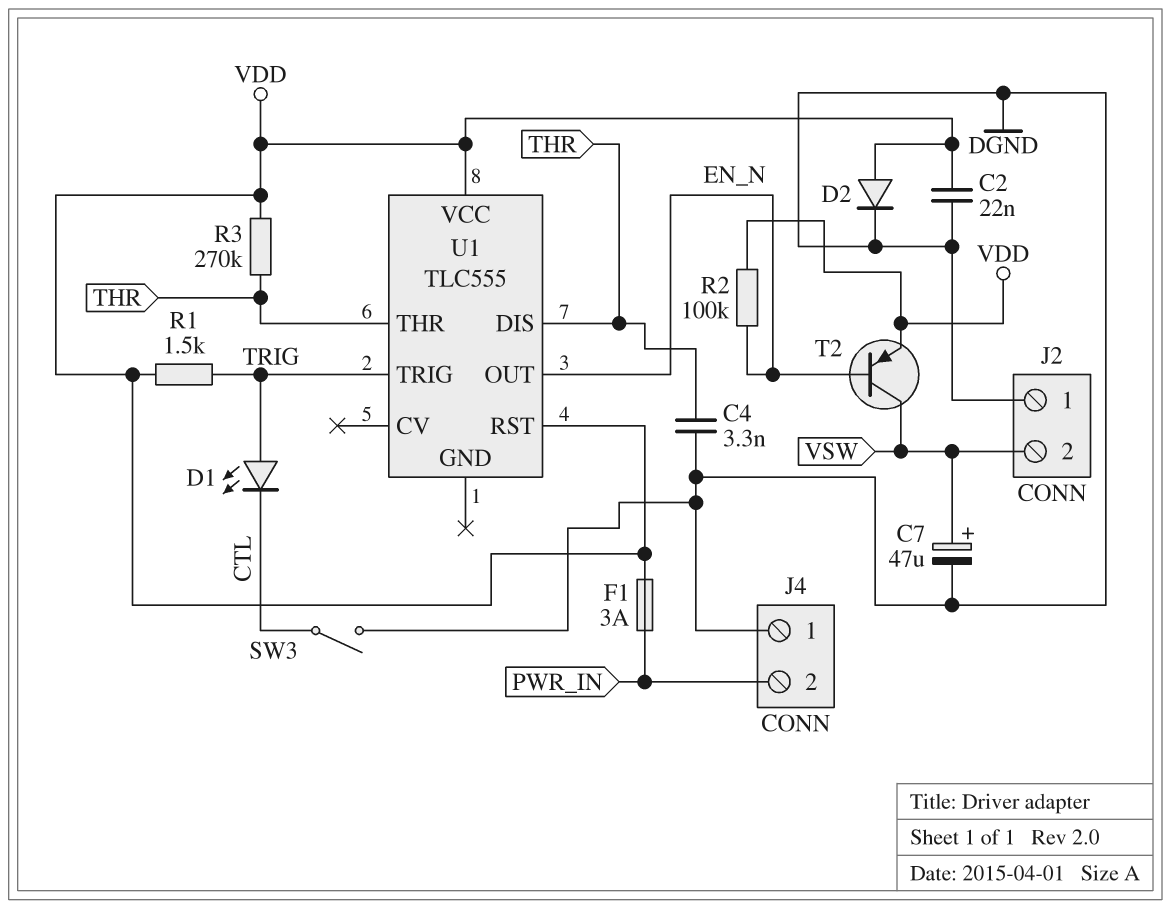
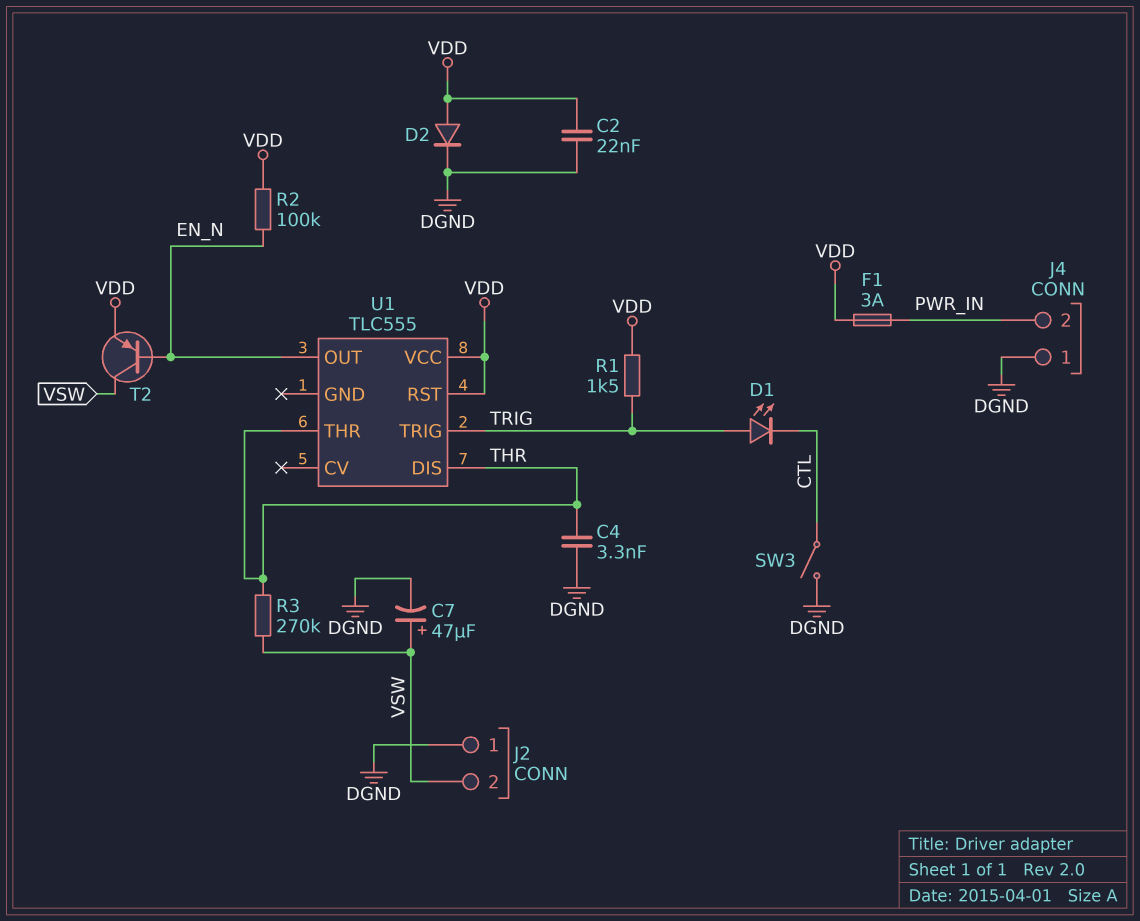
R3: 270k (THR, VDD) -> 270k (THR, VSW)

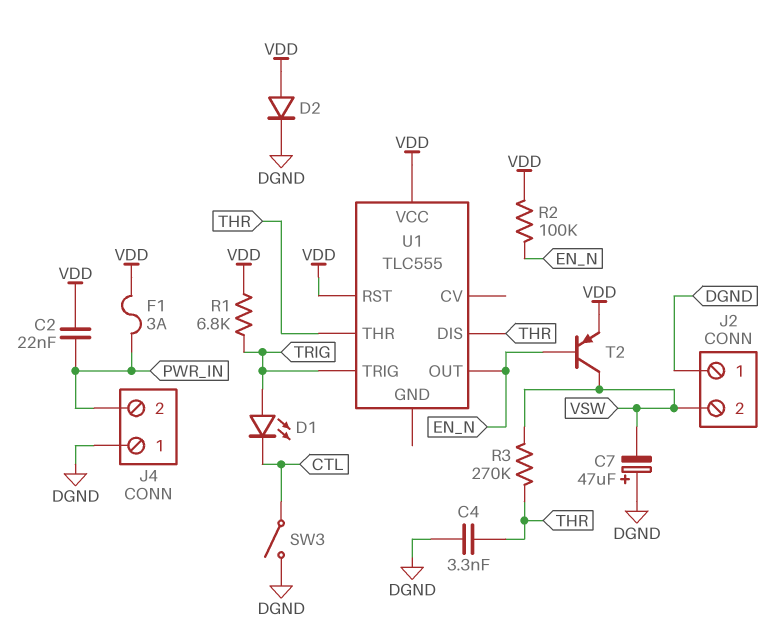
C2: 22nF (DGND, VDD) -> 22nF (PWR_IN, VDD)
C7: 47uF (plus VSW, minus DGND) -> 47uF (plus DGND, minus VSW)
R1: 1.5k (TRIG, VDD) -> 6.8k (TRIG, VDD)

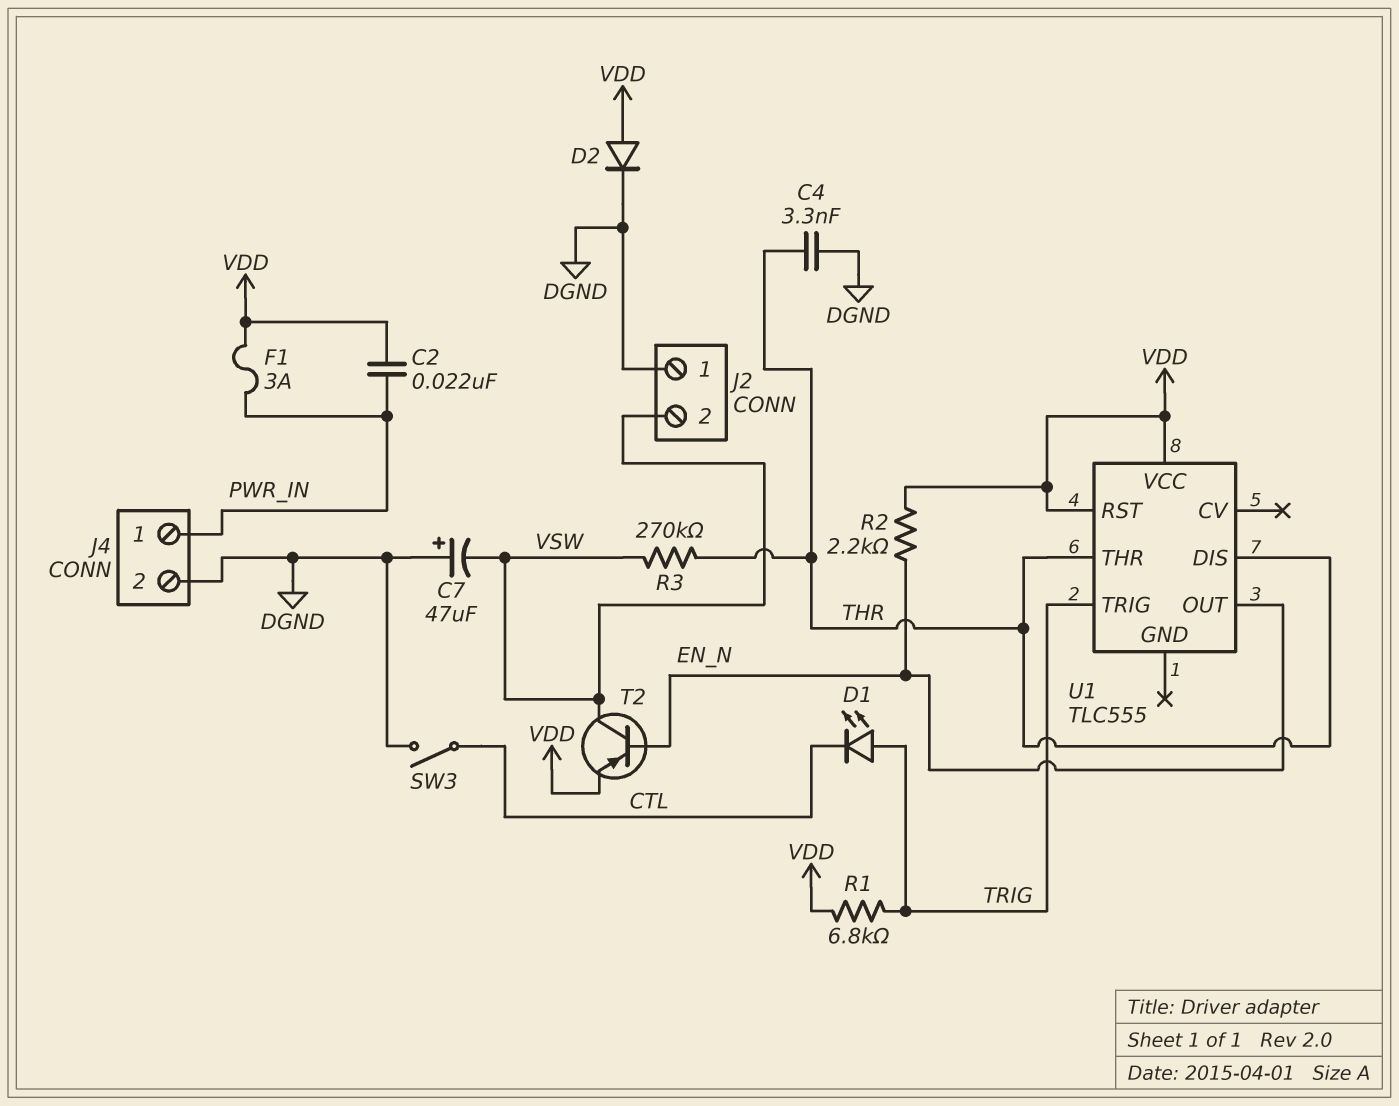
J4 pin 1: DGND -> PWR_IN
J4 pin 2: PWR_IN -> DGND
R2: 100k (EN_N, VDD) -> 2.2k (EN_N, VDD)

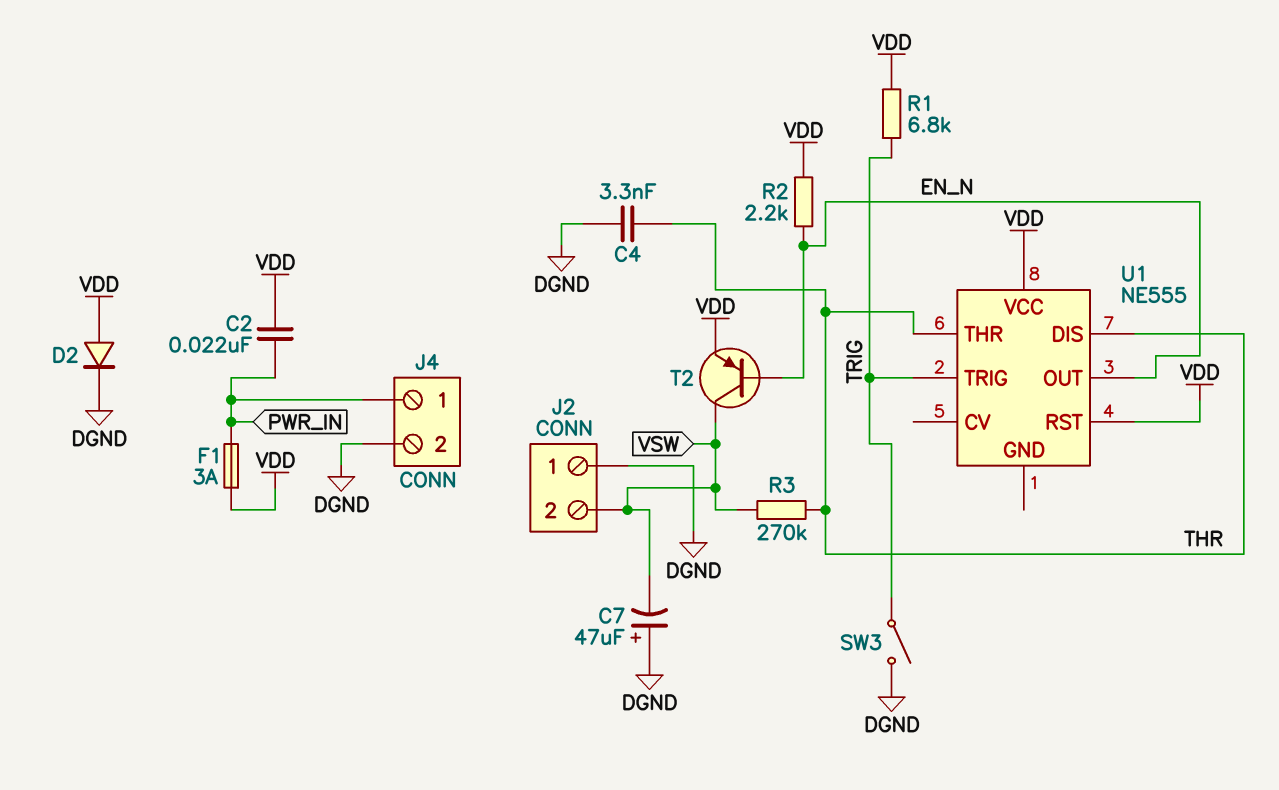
D1: LED (A TRIG, K CTL) -> none
SW3: switch (CTL, DGND) -> switch (DGND, TRIG)
U1: TLC555 -> NE555

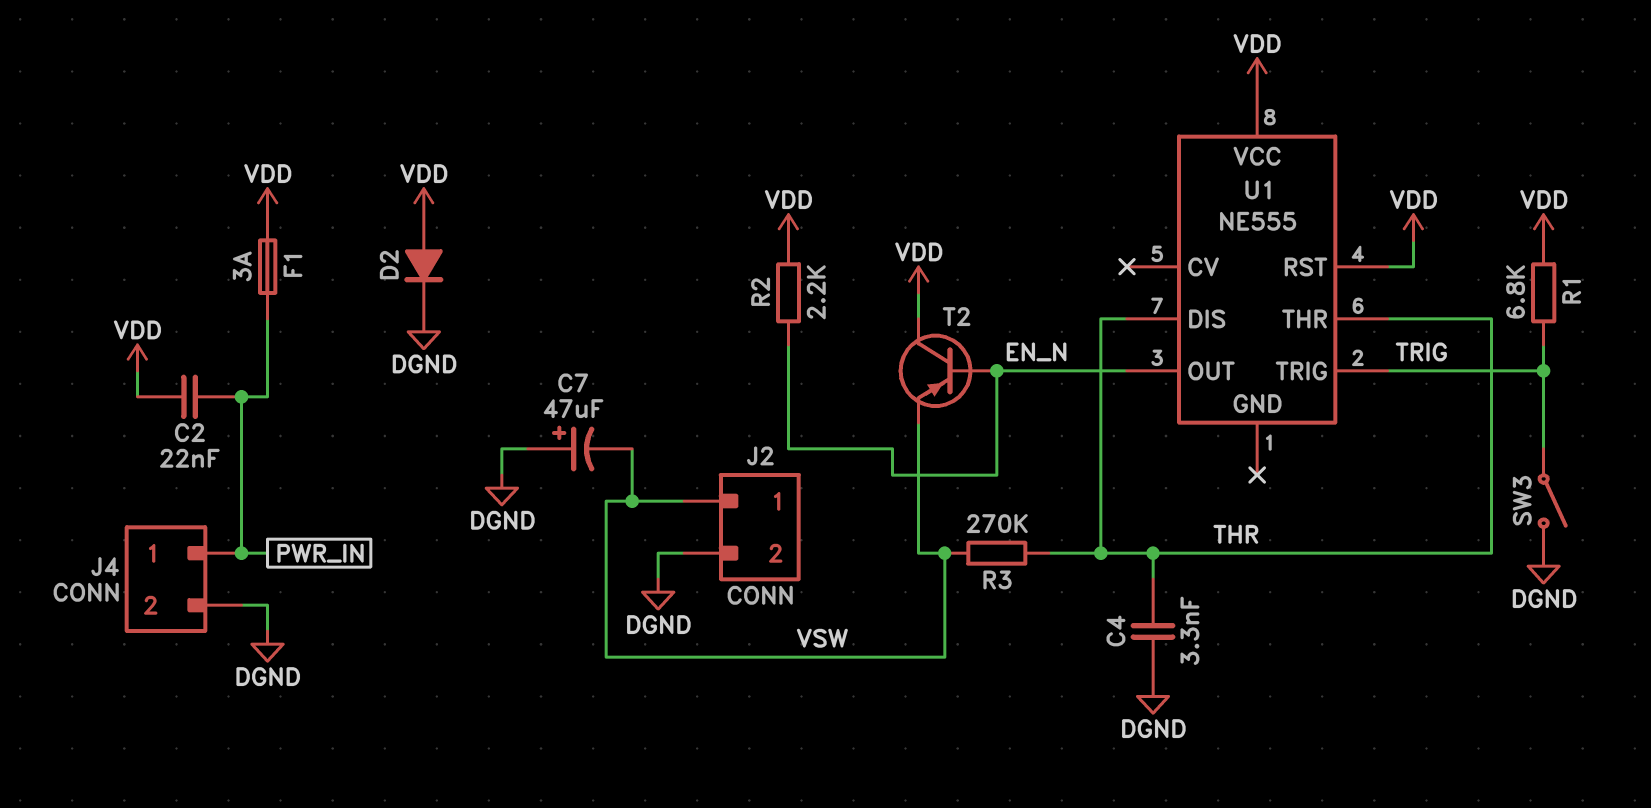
J2 pin 1: DGND -> VSW
J2 pin 2: VSW -> DGND
T2: PNP (B EN_N, C VSW, E VDD) -> PNP (B EN_N, C VDD, E VSW)

